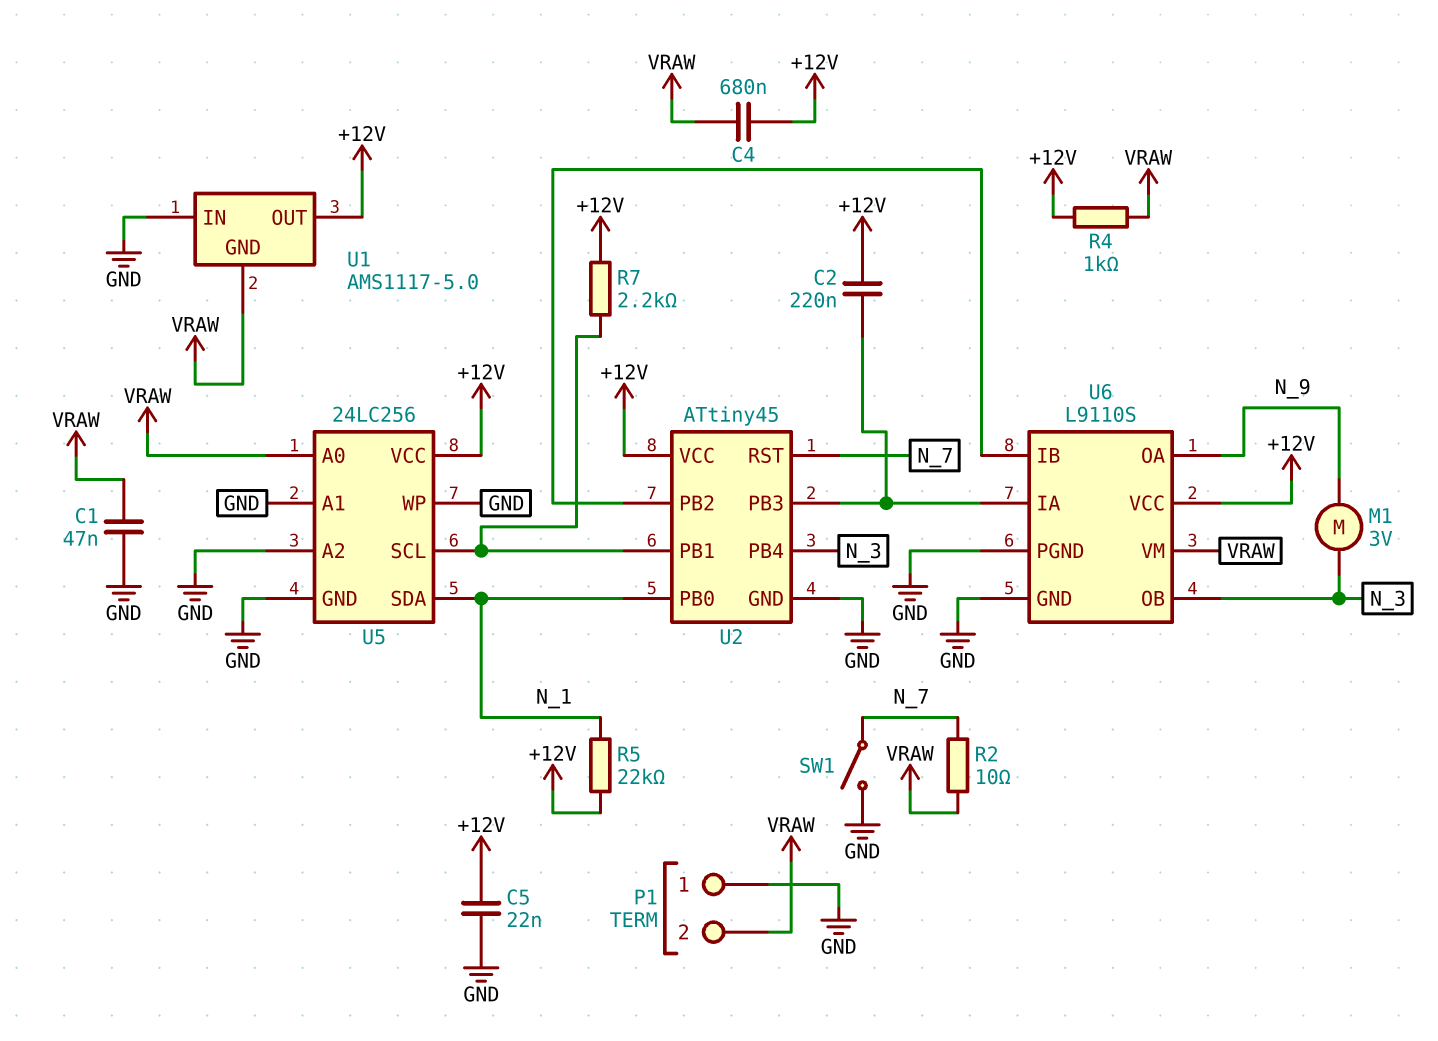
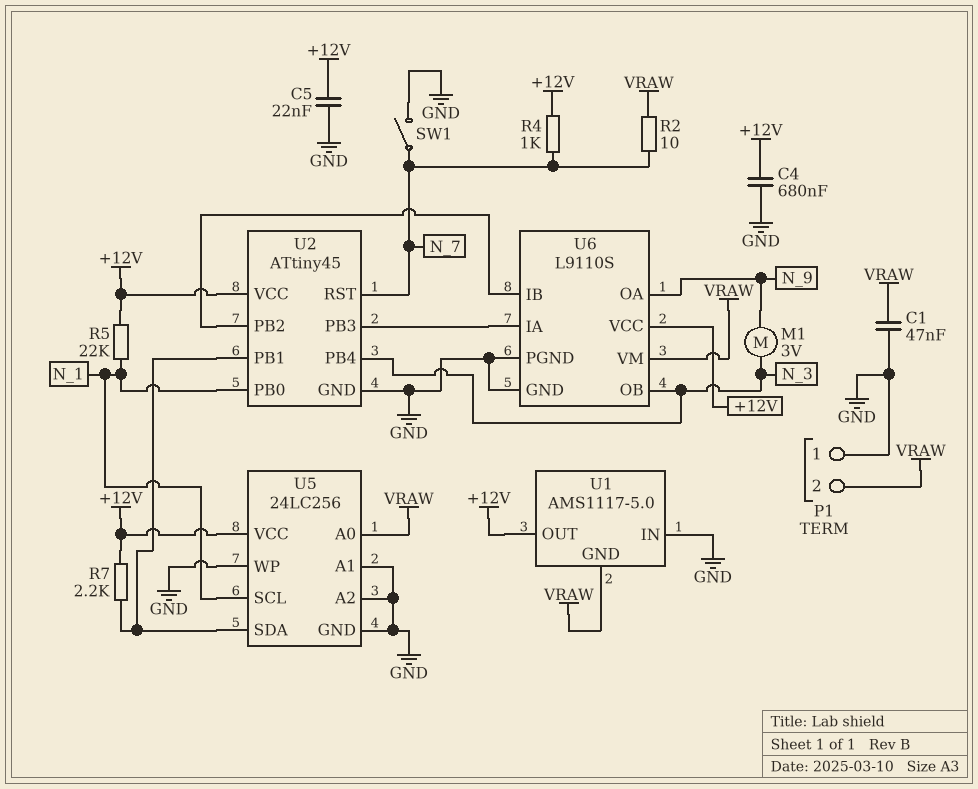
C2: 220nF (+12V, U2/PB3) -> none
C4: 680nF (+12V, VRAW) -> 680nF (+12V, GND)
R4: 1k (+12V, VRAW) -> 1k (+12V, N_7)
U5 pin SCL: U2/PB1 -> N_1
U5 pin SDA: N_1 -> U2/PB1

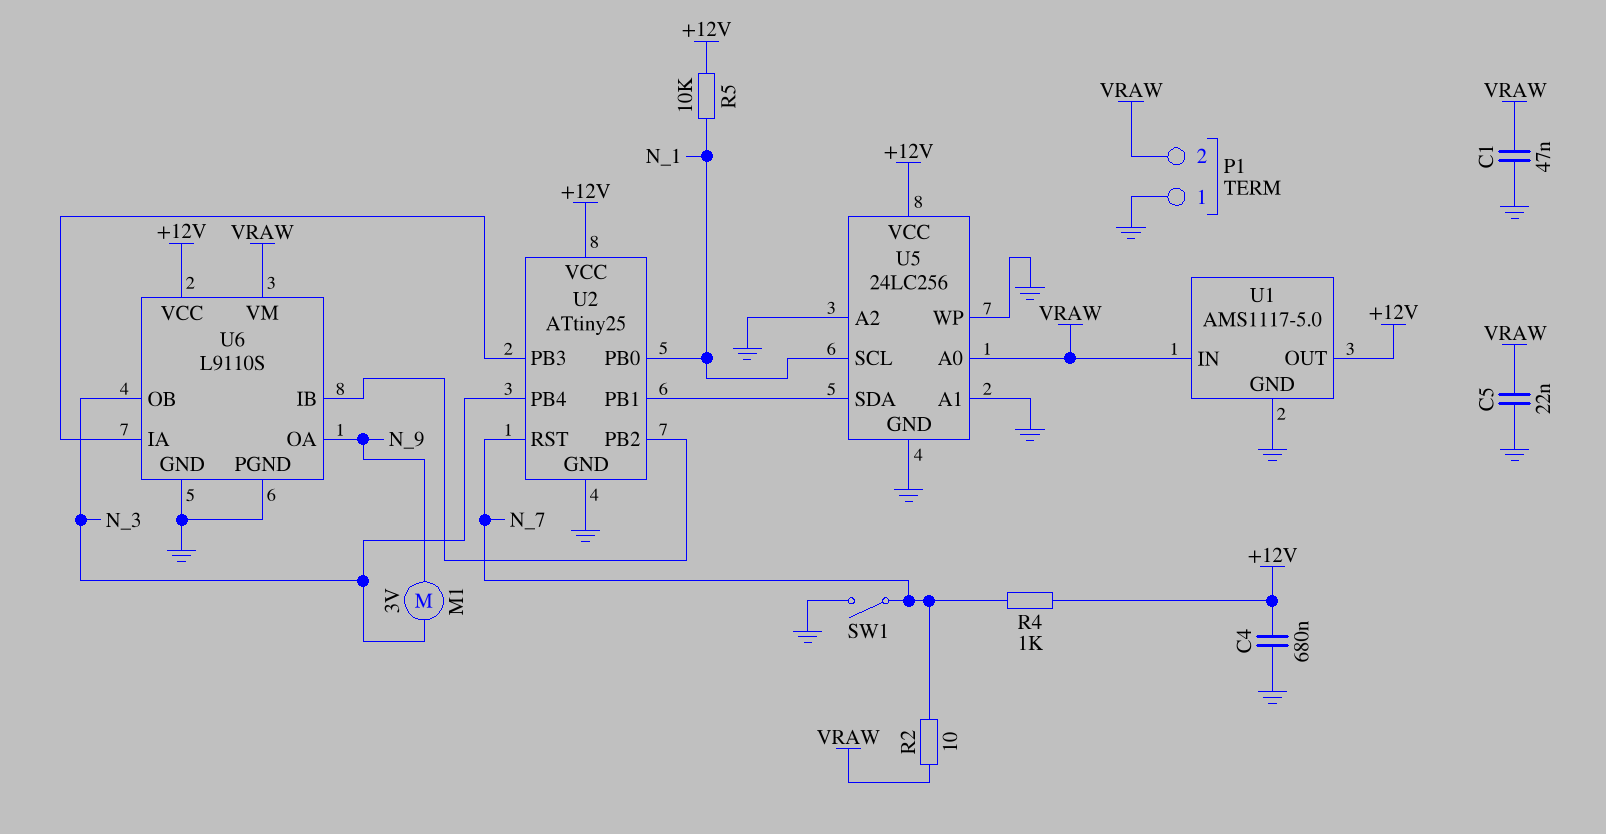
C5: 22nF (+12V, GND) -> 22nF (GND, VRAW)
R5: 22k (+12V, N_1) -> 10k (+12V, N_1)
R7: 2.2k (+12V, U2/PB1) -> none
U1 pin GND: VRAW -> GND
U1 pin IN: GND -> VRAW
U2: ATtiny45 -> ATtiny25

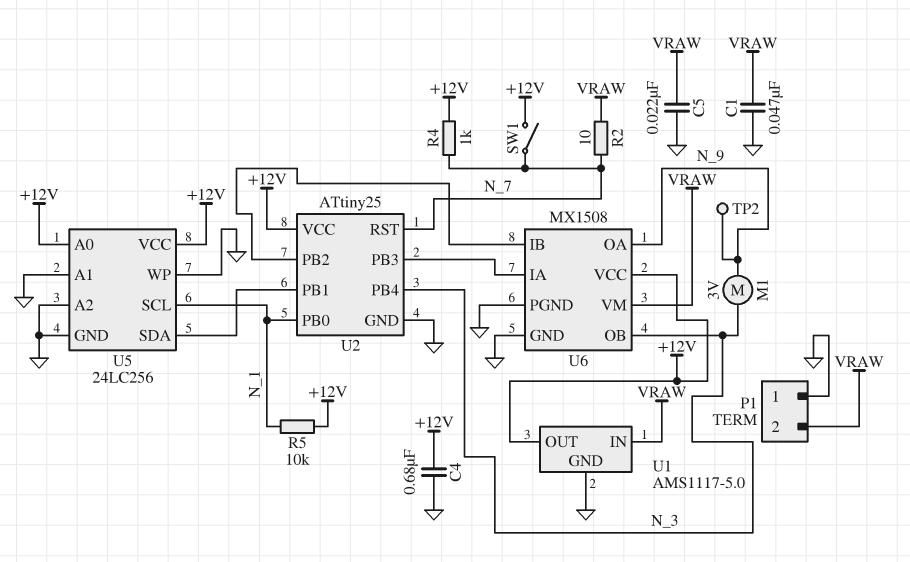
SW1: switch (GND, N_7) -> switch (+12V, N_7)
TP2: none -> test point (N_9)
U5 pin A0: VRAW -> +12V
U6: L9110S -> MX1508

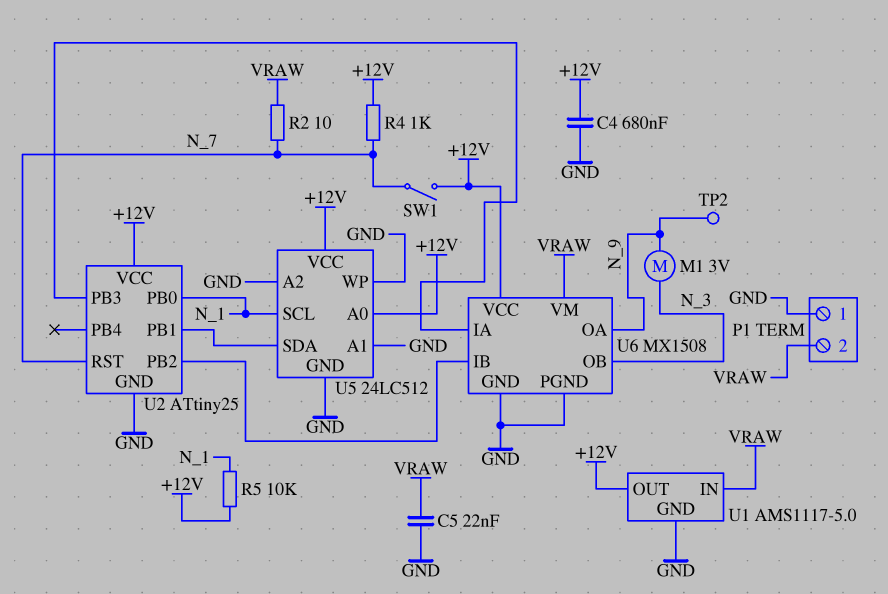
C1: 47nF (GND, VRAW) -> none
U2 pin PB4: N_3 -> none
U5: 24LC256 -> 24LC512

